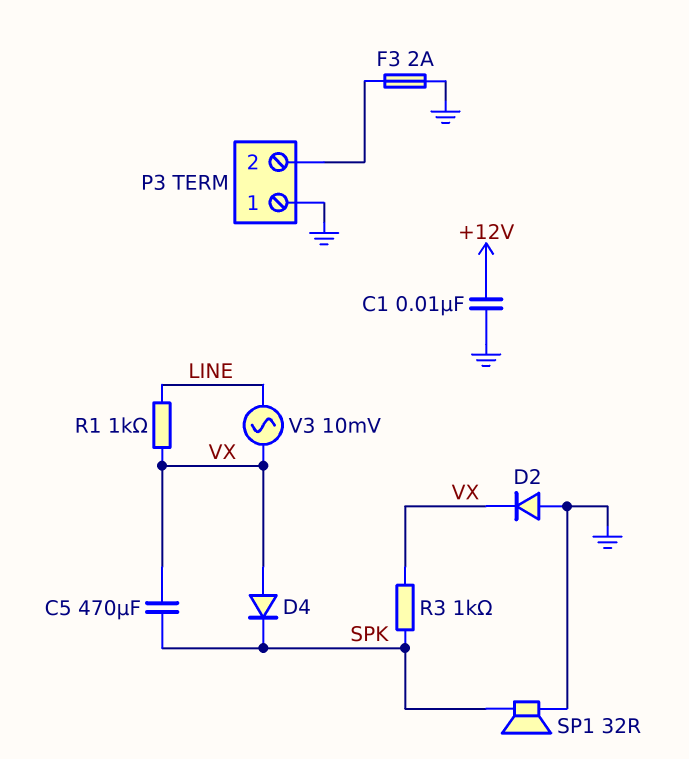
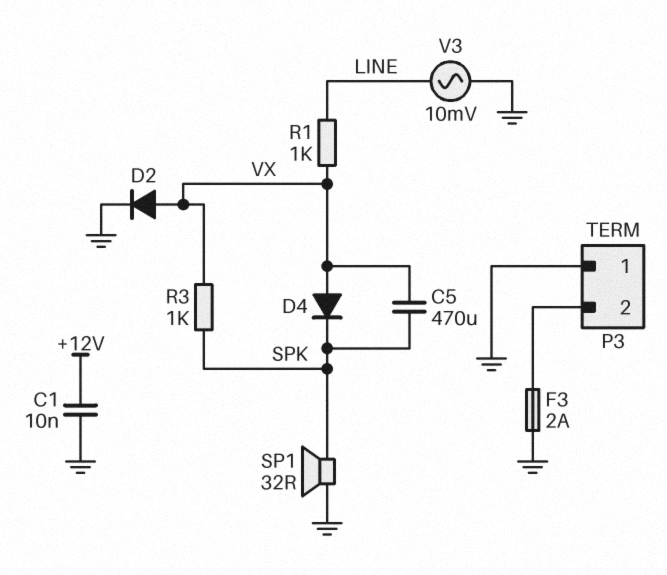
D2: diode (A GND, K VX) -> diode (A VX, K GND)
V3: AC 10mV (LINE, VX) -> AC 10mV (GND, LINE)

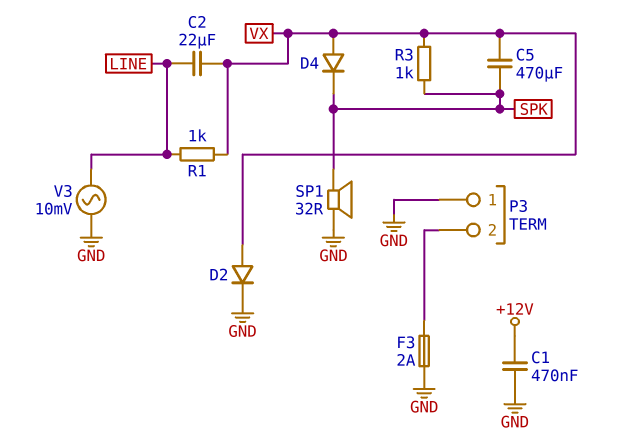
C1: 10nF (+12V, GND) -> 470nF (+12V, GND)
C2: none -> 22uF (LINE, VX)

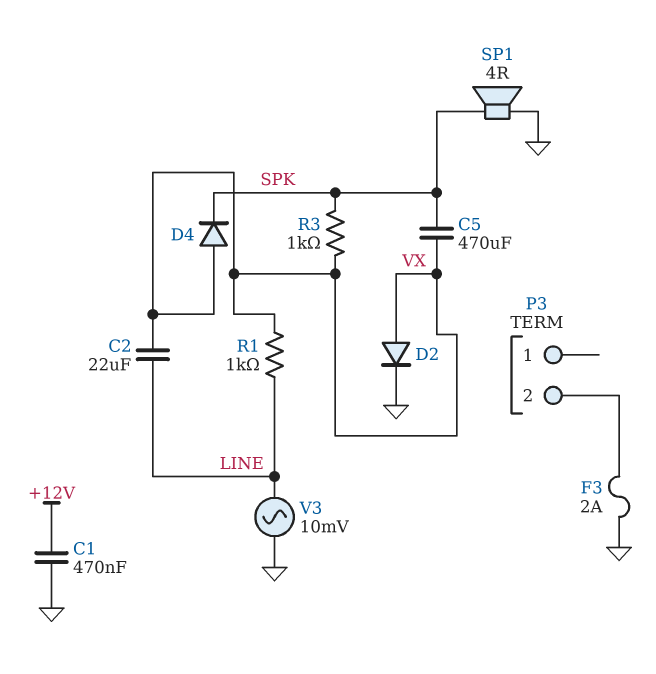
P3 pin 1: GND -> none
SP1: speaker 32R (GND, SPK) -> speaker 4R (GND, SPK)

